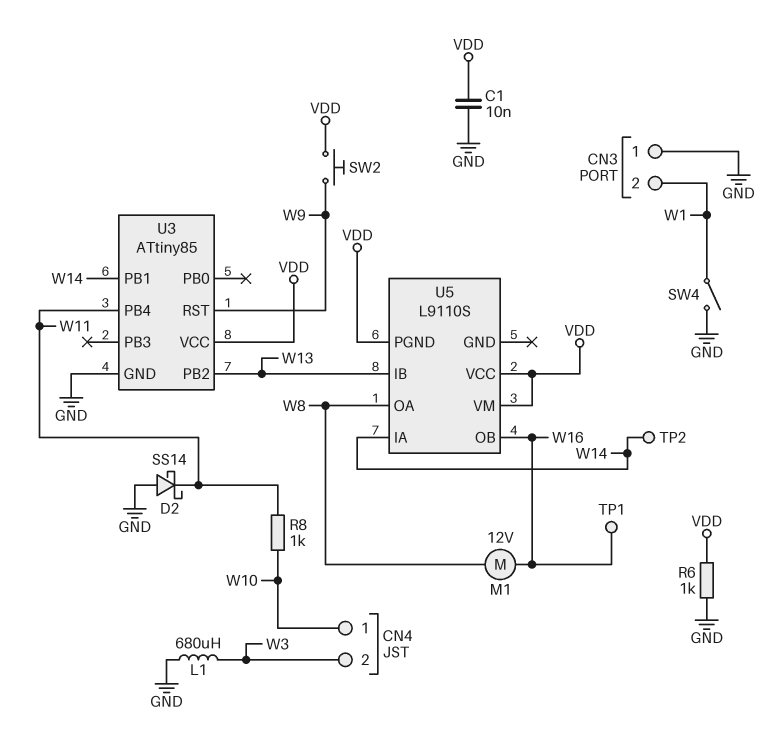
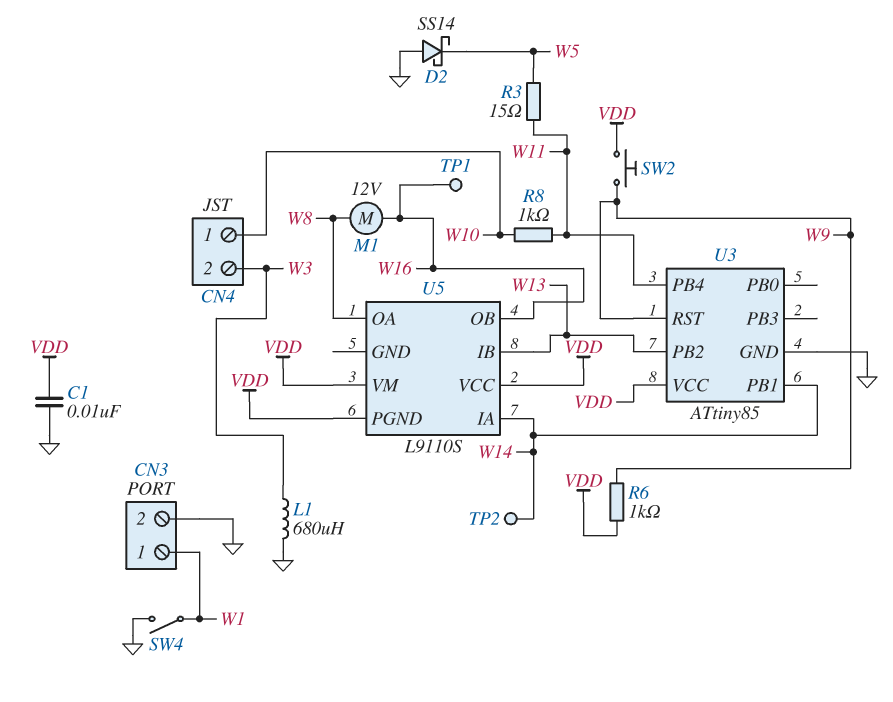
CN3 pin 1: GND -> W1
CN3 pin 2: W1 -> GND
D2: schottky SS14 (A GND, K W11) -> schottky SS14 (A GND, K W5)
R3: none -> 15 (W5, W11)
R6: 1k (GND, VDD) -> 1k (VDD, W9)

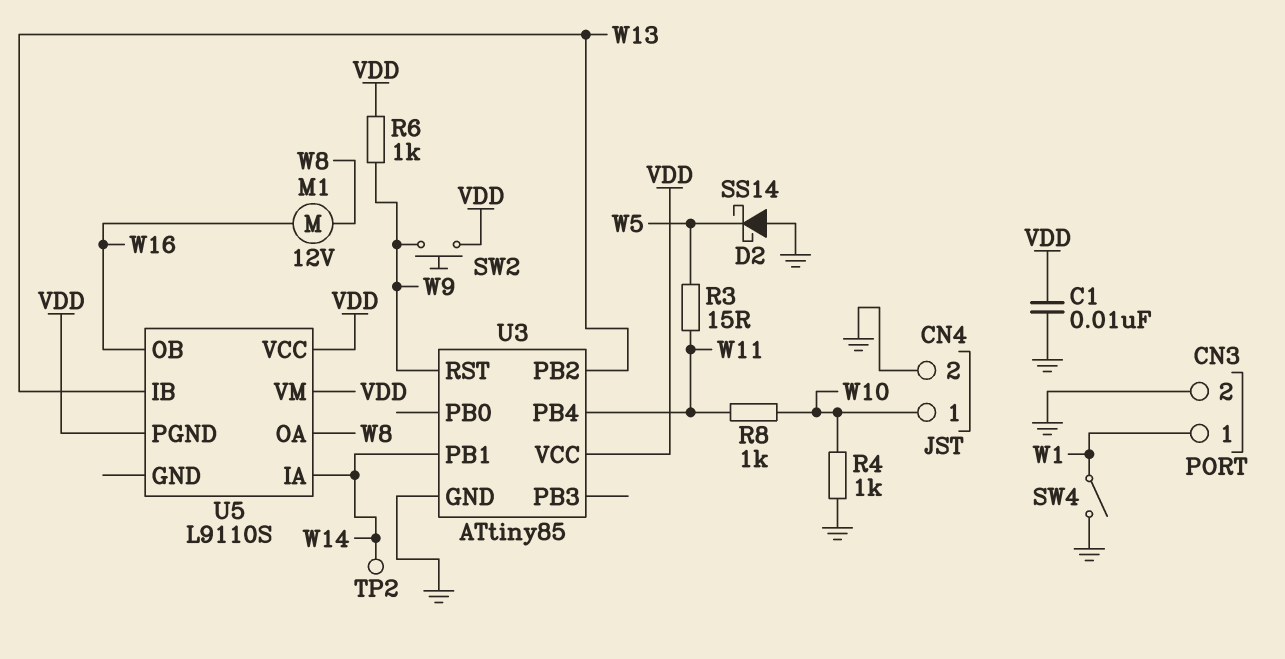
CN4 pin 2: W3 -> GND
L1: 680uH (GND, W3) -> none
R4: none -> 1k (GND, W10)
TP1: test point (W16) -> none

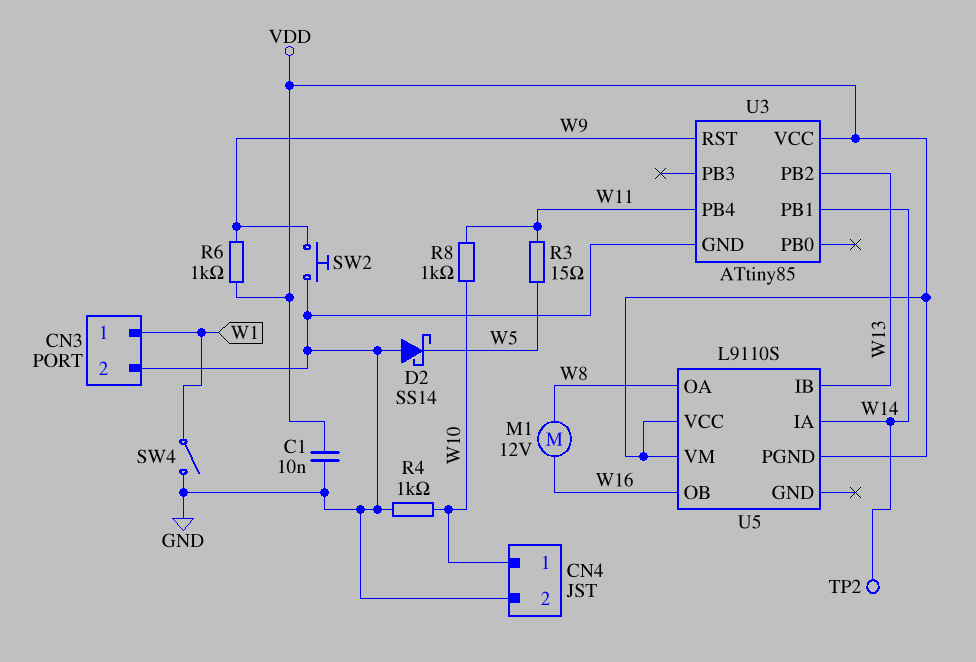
SW2: button (VDD, W9) -> button (GND, W9)

